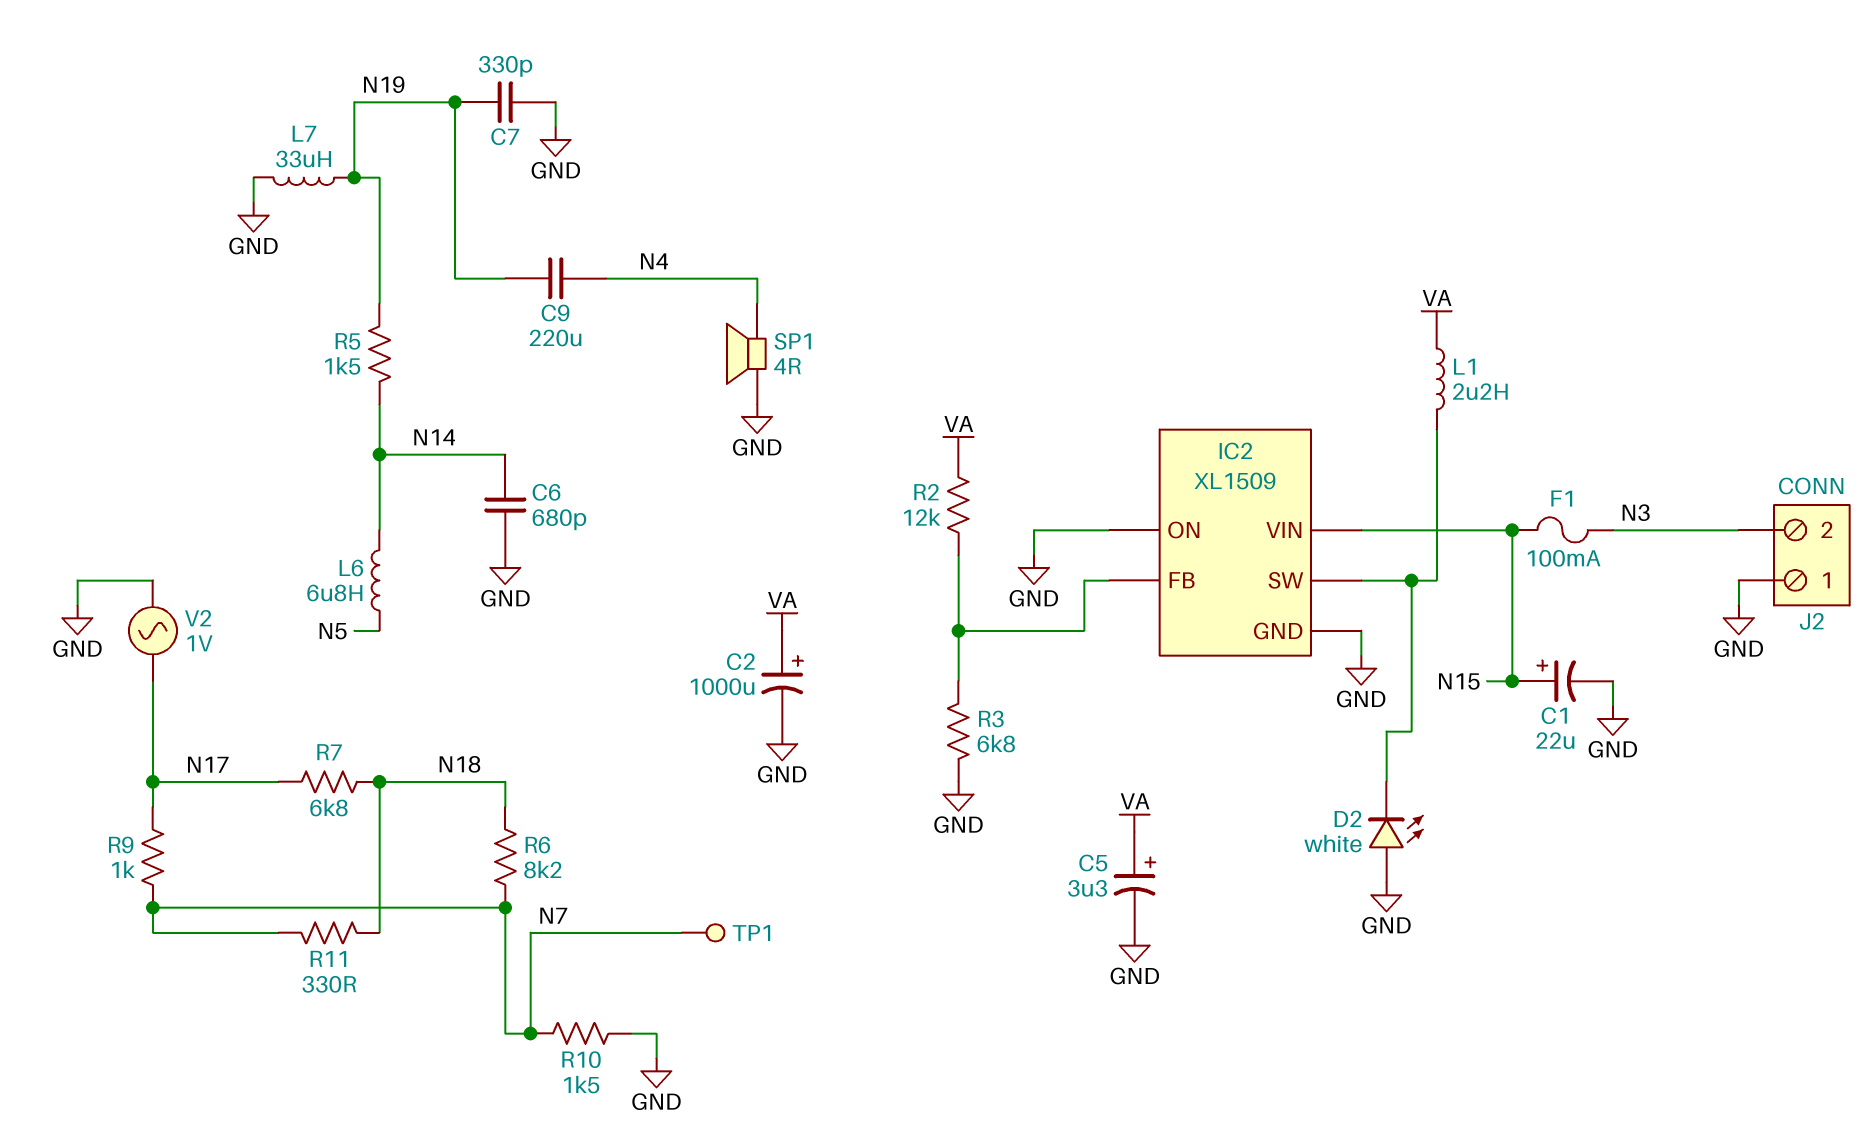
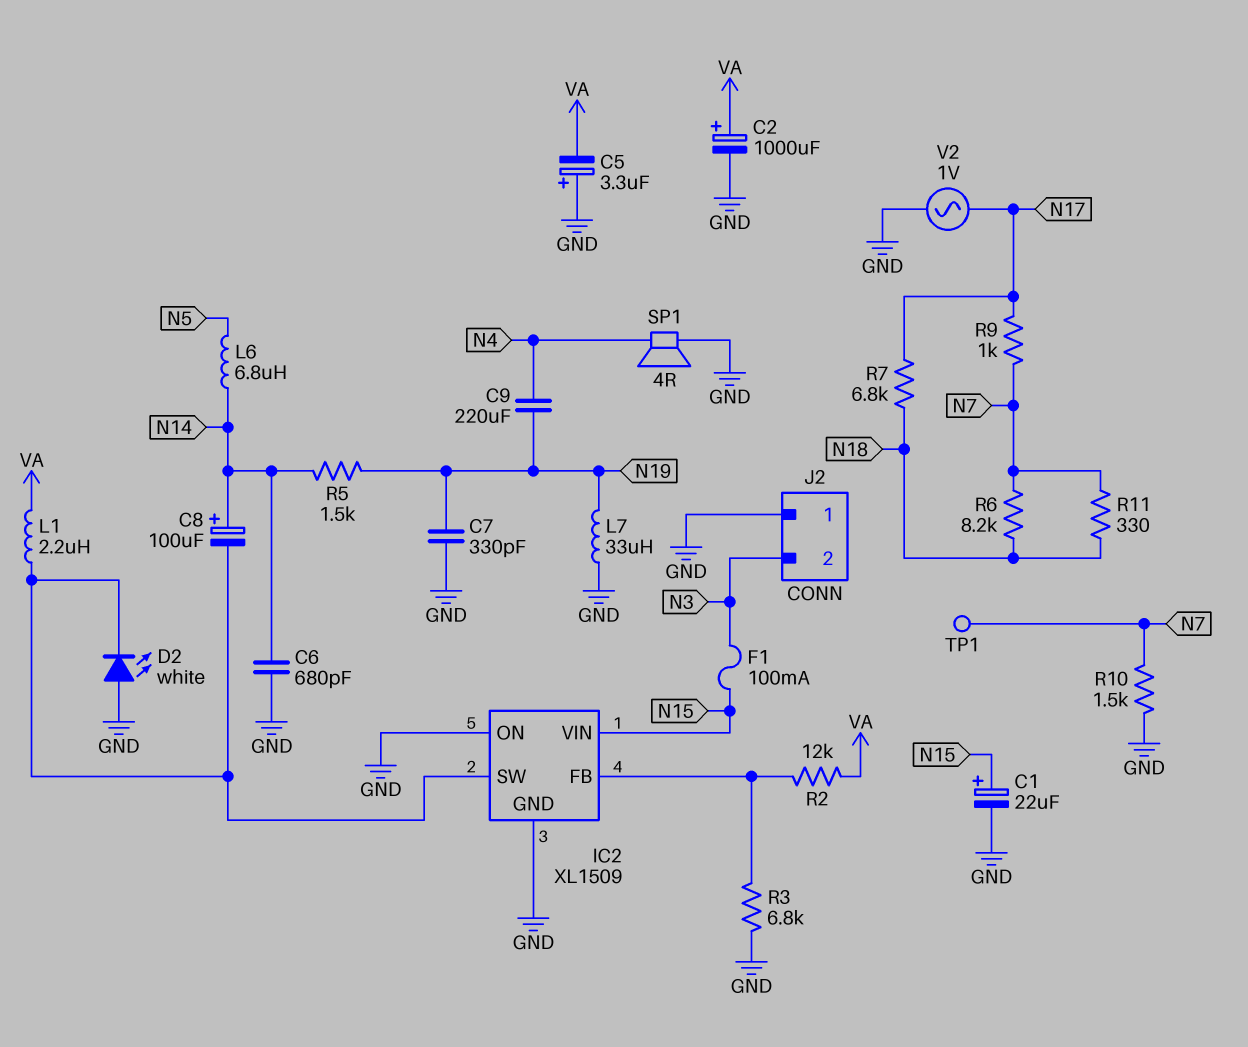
C5: 3.3uF (plus VA, minus GND) -> 3.3uF (plus GND, minus VA)
C8: none -> 100uF (plus N14, minus IC2/SW)

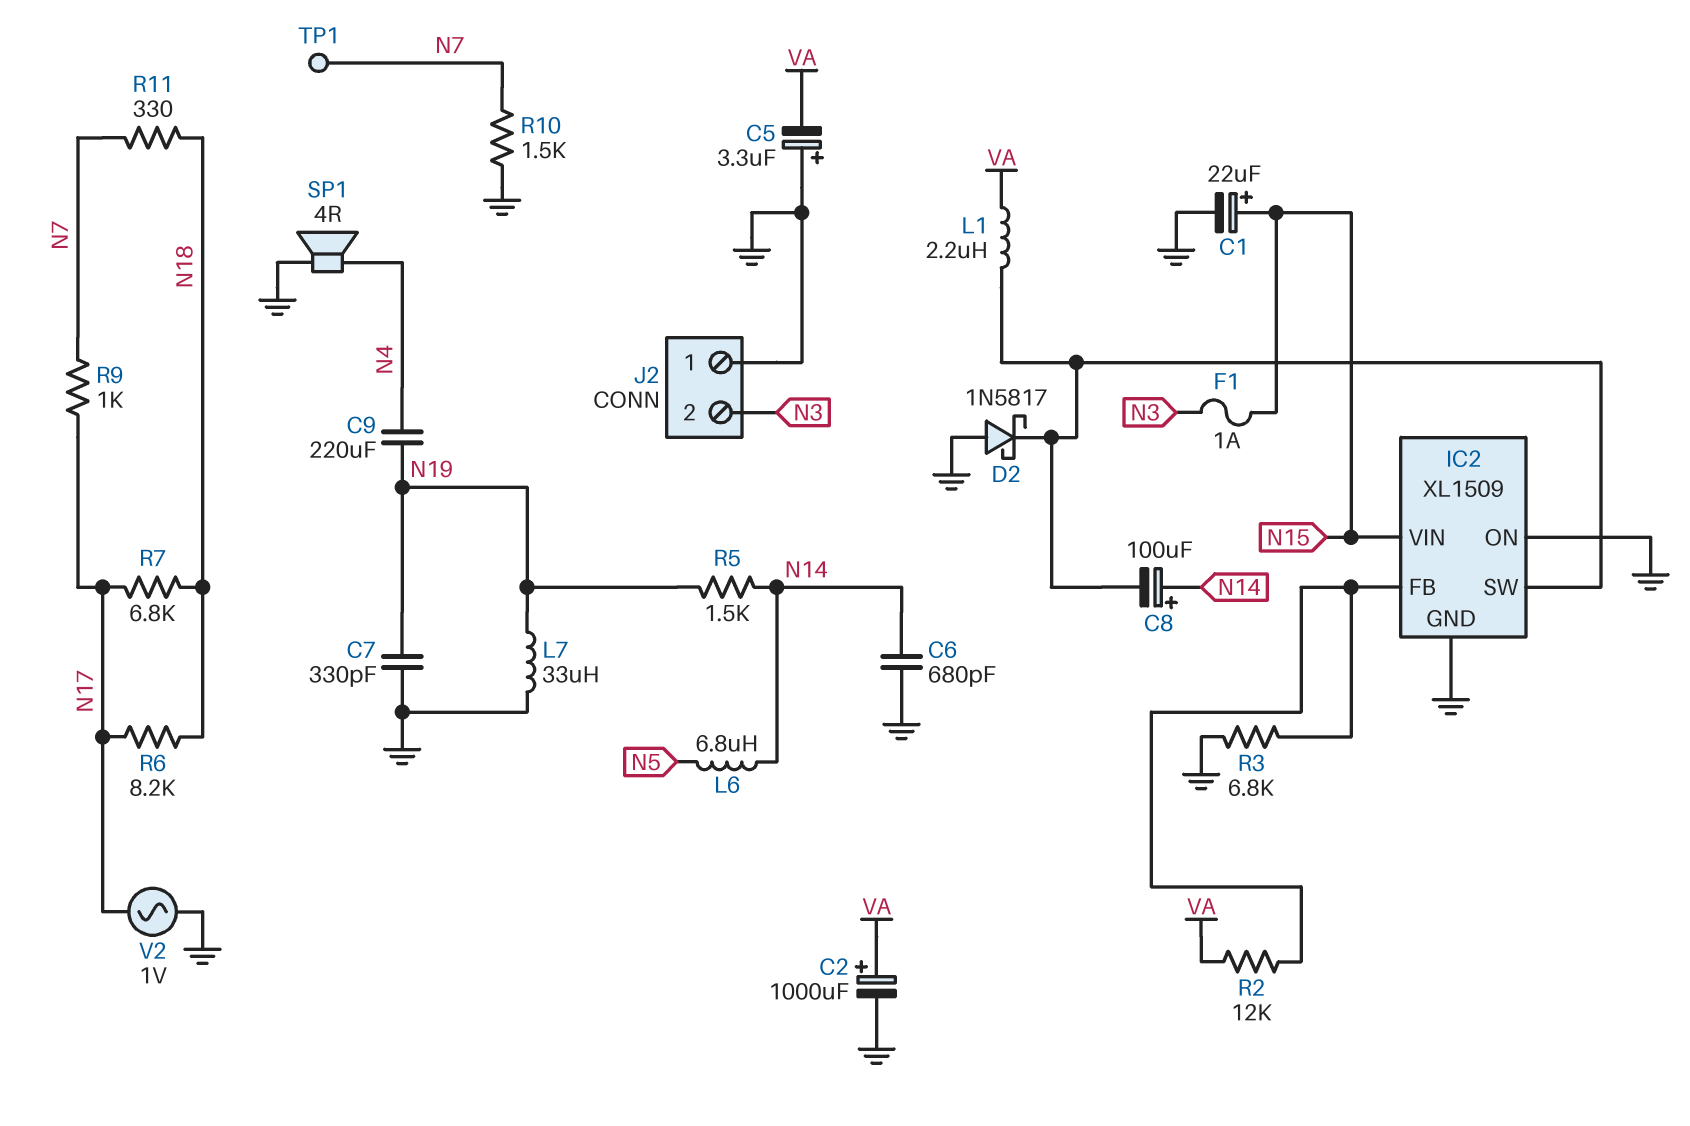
D2: LED white (A GND, K IC2/SW) -> schottky 1N5817 (A GND, K IC2/SW)
F1: 100mA (N3, N15) -> 1A (N3, N15)
R6: 8.2k (N7, N18) -> 8.2k (N17, N18)

